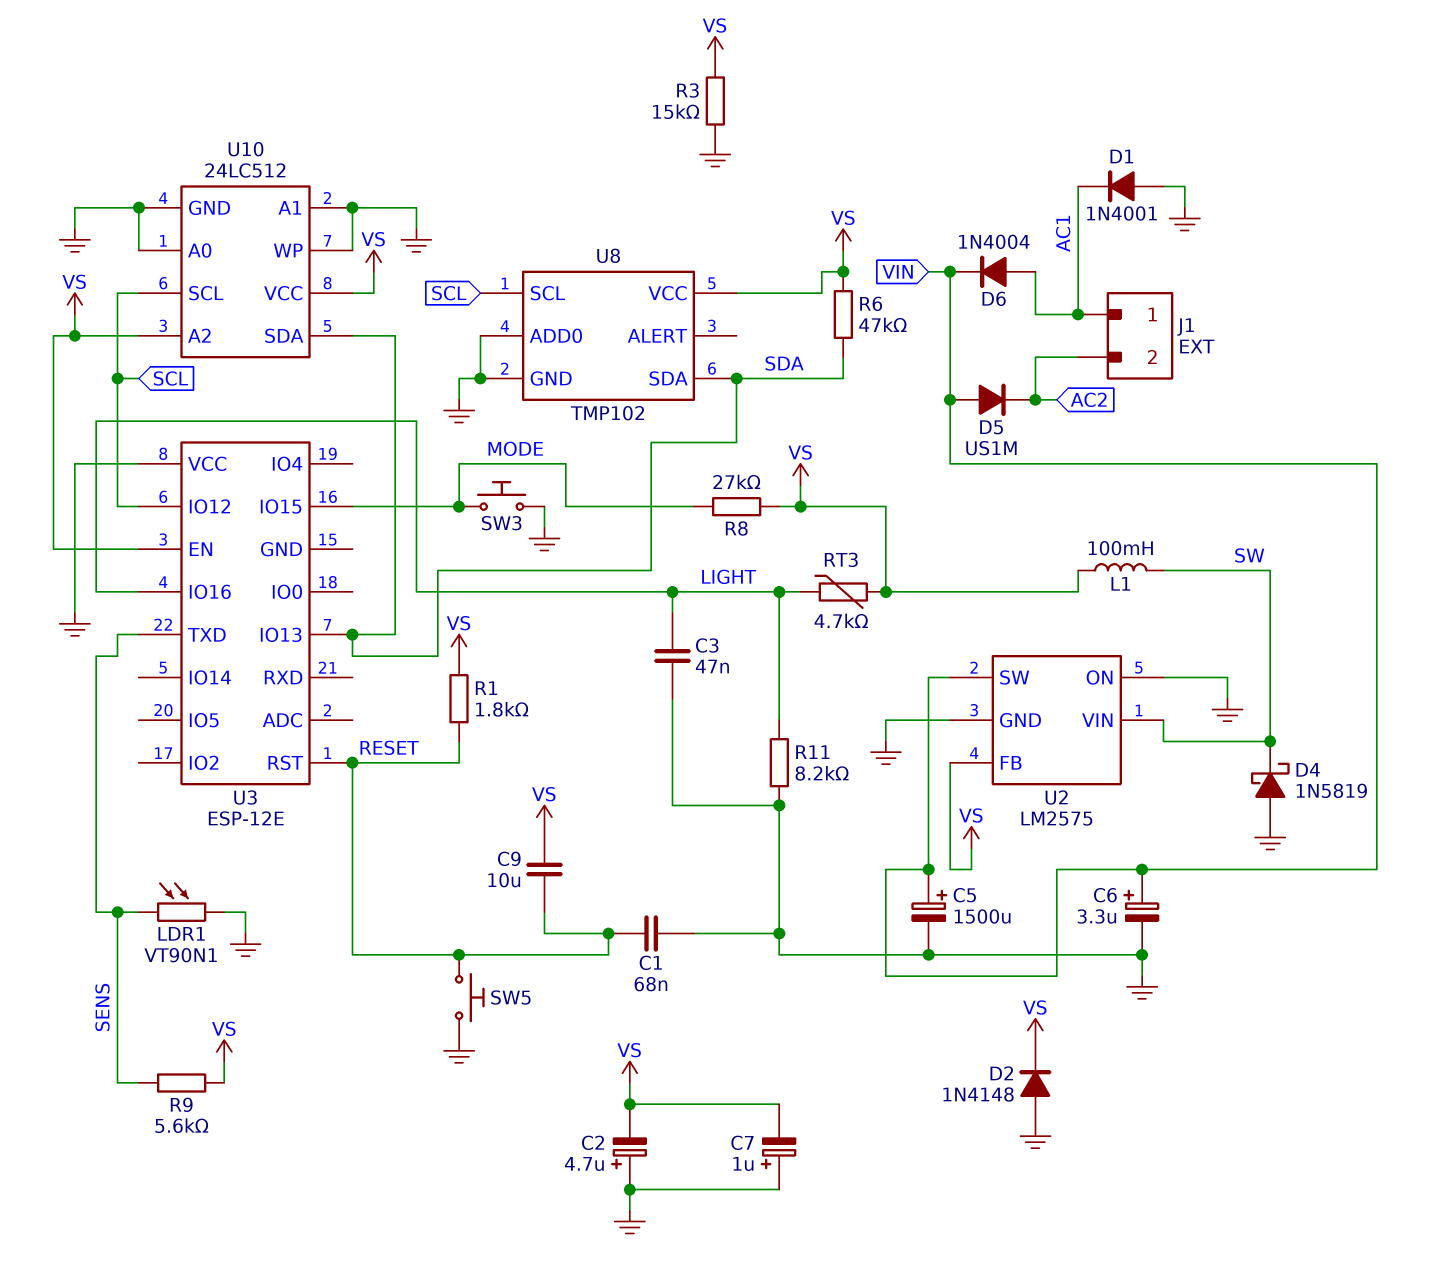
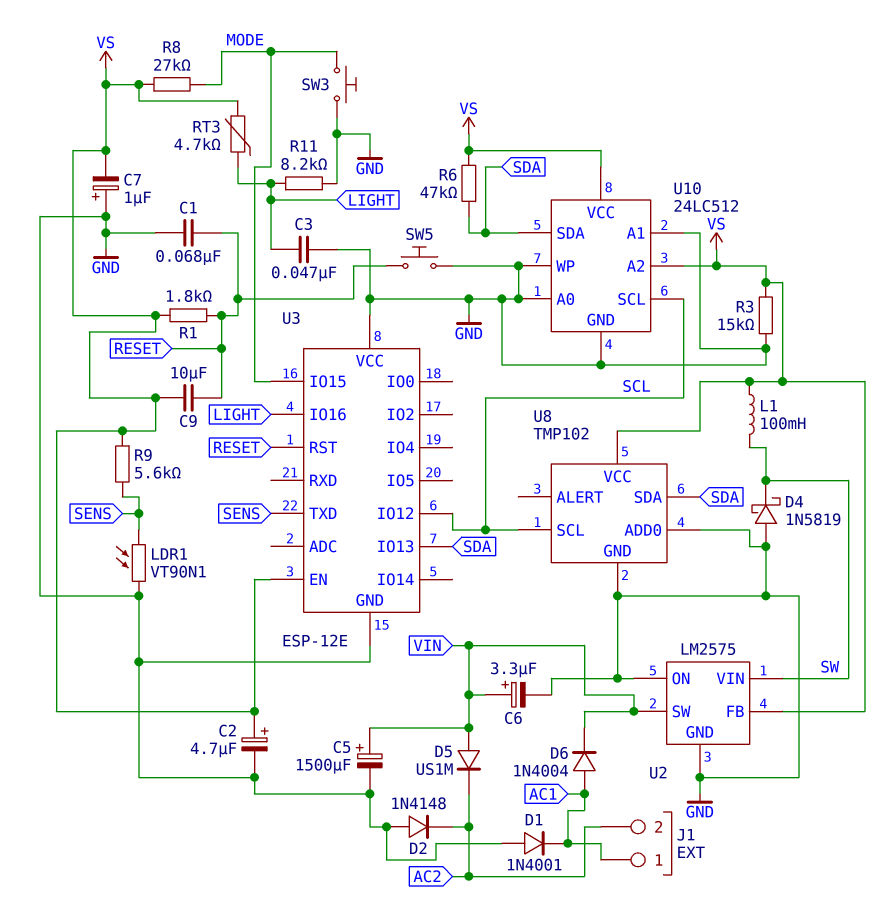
C2: 4.7uF (plus GND, minus VS) -> 4.7uF (plus VS, minus GND)
D2: diode 1N4148 (A GND, K VS) -> diode 1N4148 (A GND, K AC2)
U3 pin GND: none -> GND

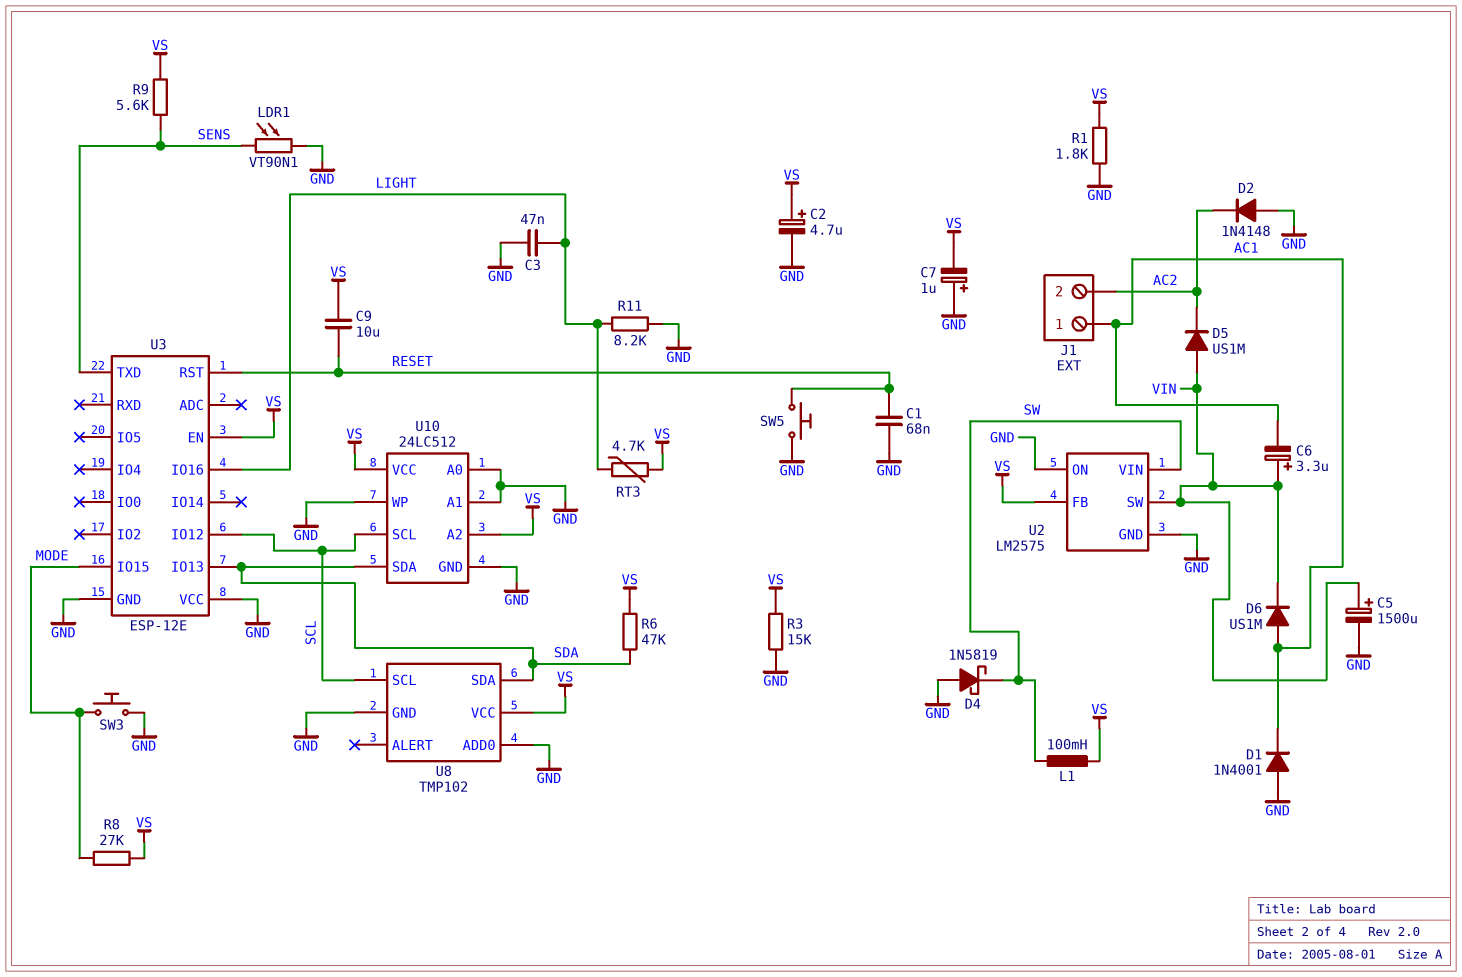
C6: 3.3uF (plus VIN, minus GND) -> 3.3uF (plus VIN, minus AC1)
D6: diode 1N4004 (A AC1, K VIN) -> diode US1M (A AC1, K VIN)
R1: 1.8k (RESET, VS) -> 1.8k (GND, VS)

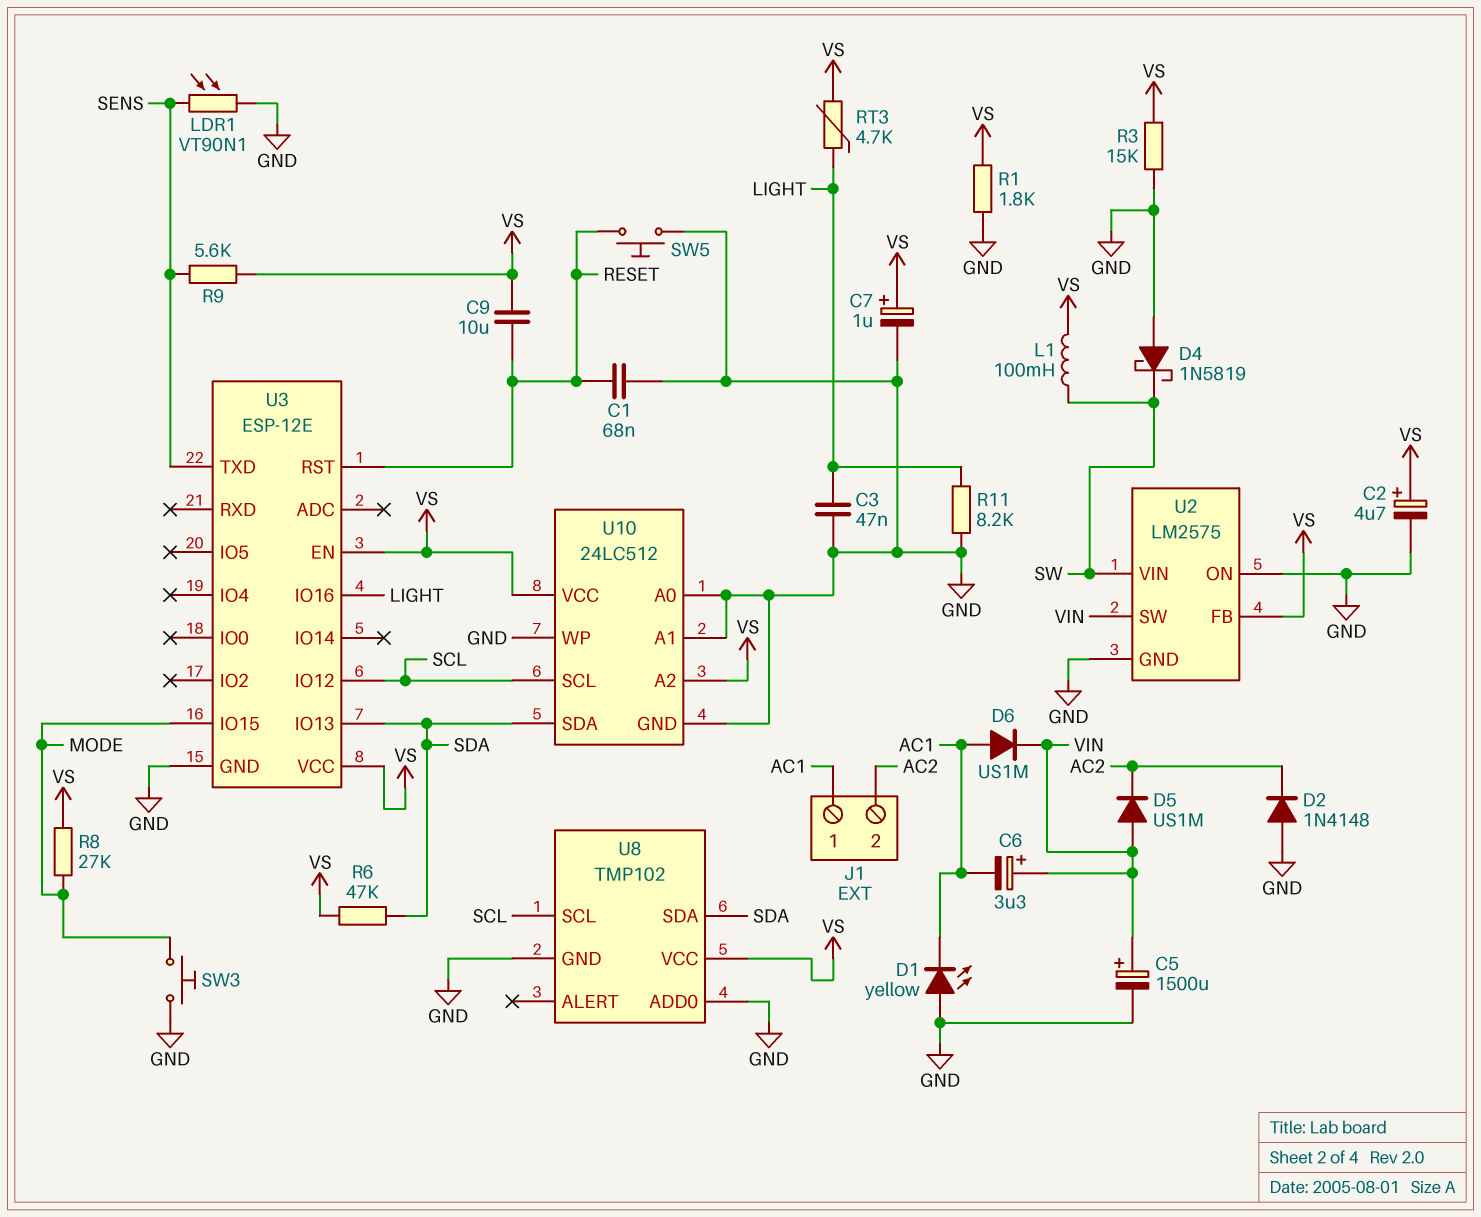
C7: 1uF (plus GND, minus VS) -> 1uF (plus VS, minus GND)
D1: diode 1N4001 (A GND, K AC1) -> LED yellow (A GND, K AC1)
U3 pin VCC: GND -> VS

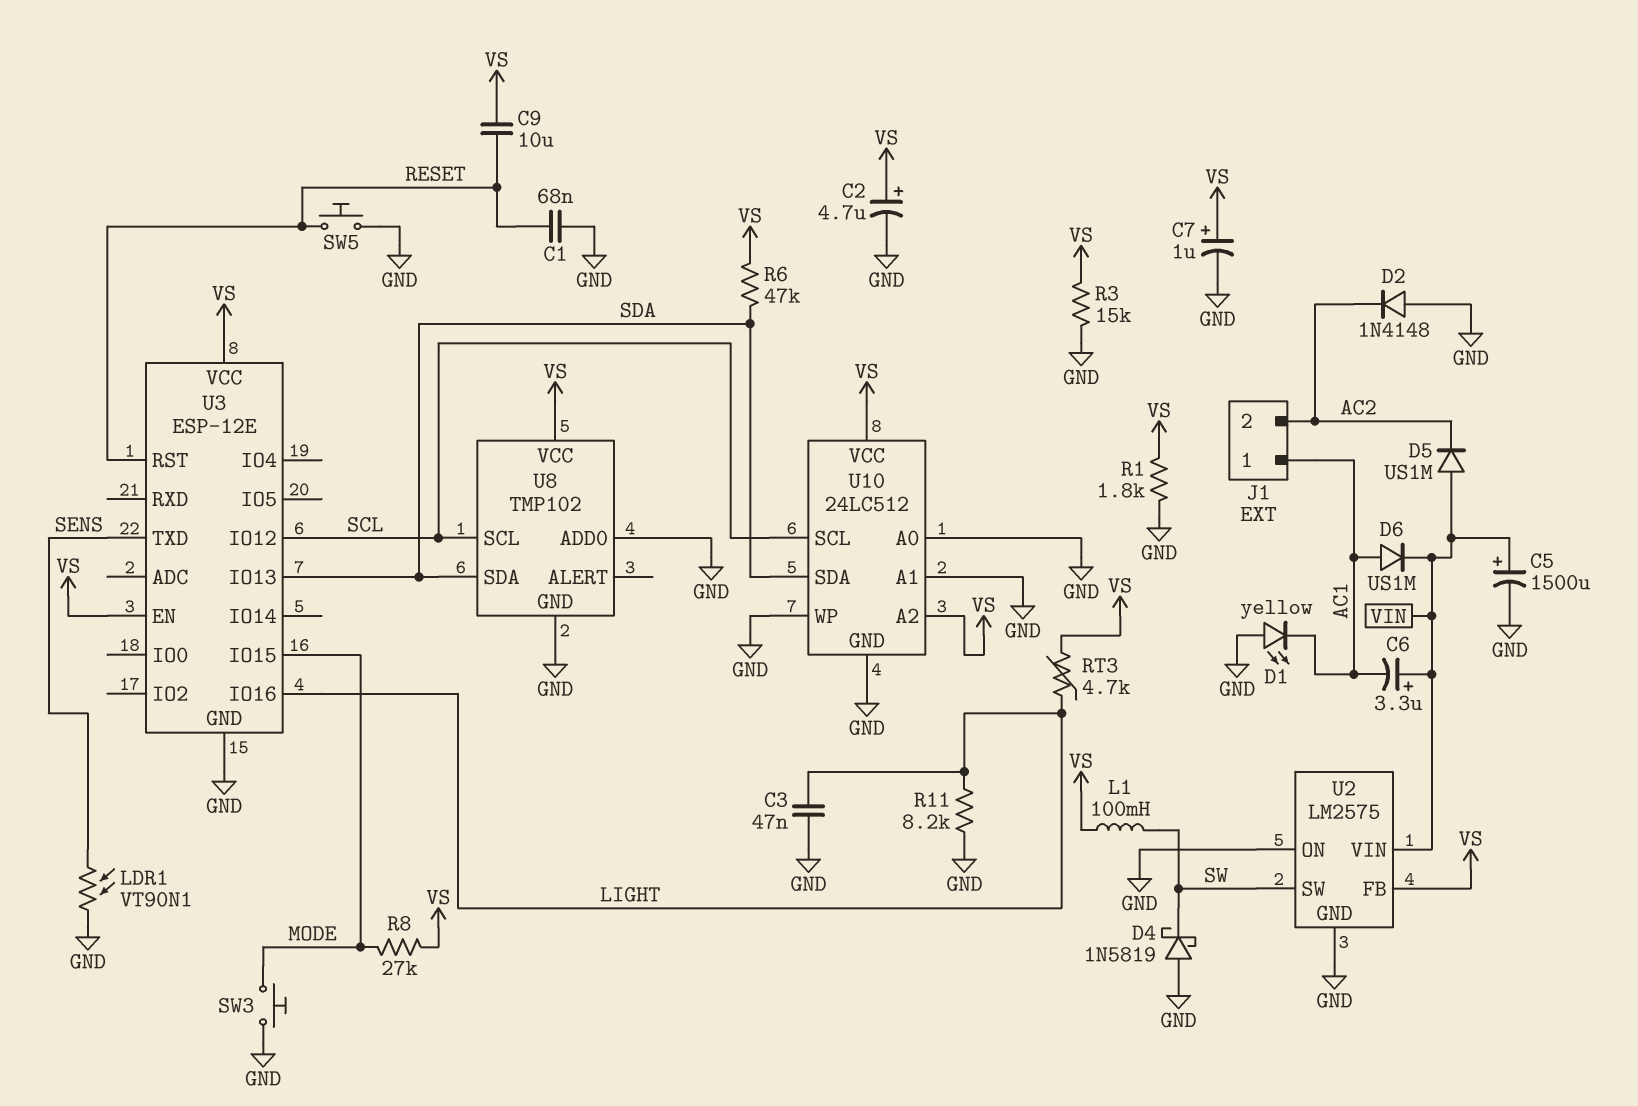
R9: 5.6k (SENS, VS) -> none
U2 pin SW: VIN -> SW
U2 pin VIN: SW -> VIN

